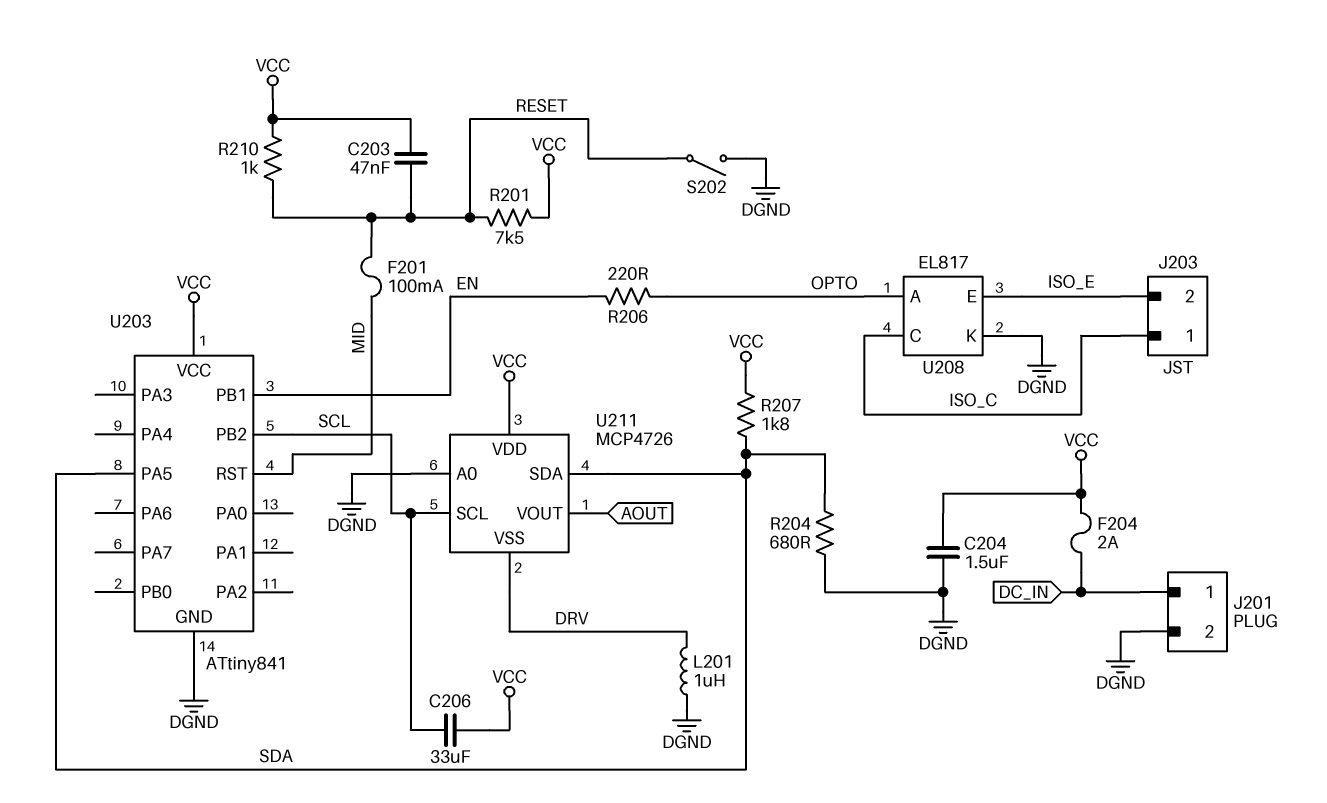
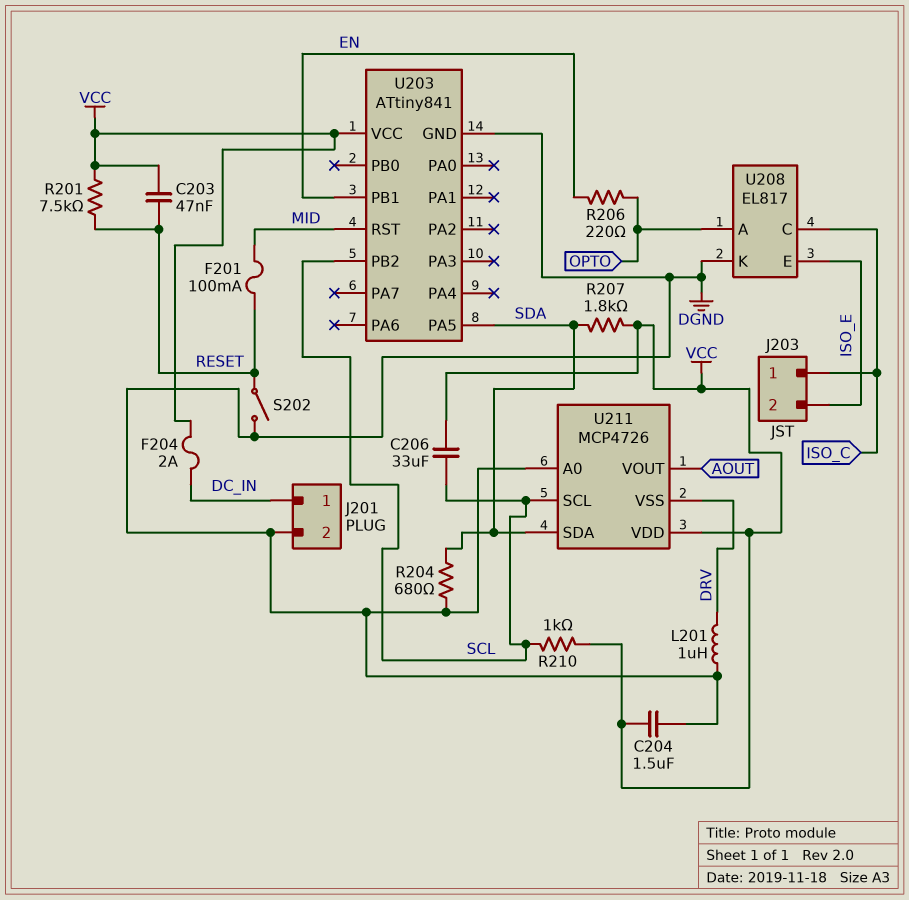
R210: 1k (RESET, VCC) -> 1k (SCL, VCC)

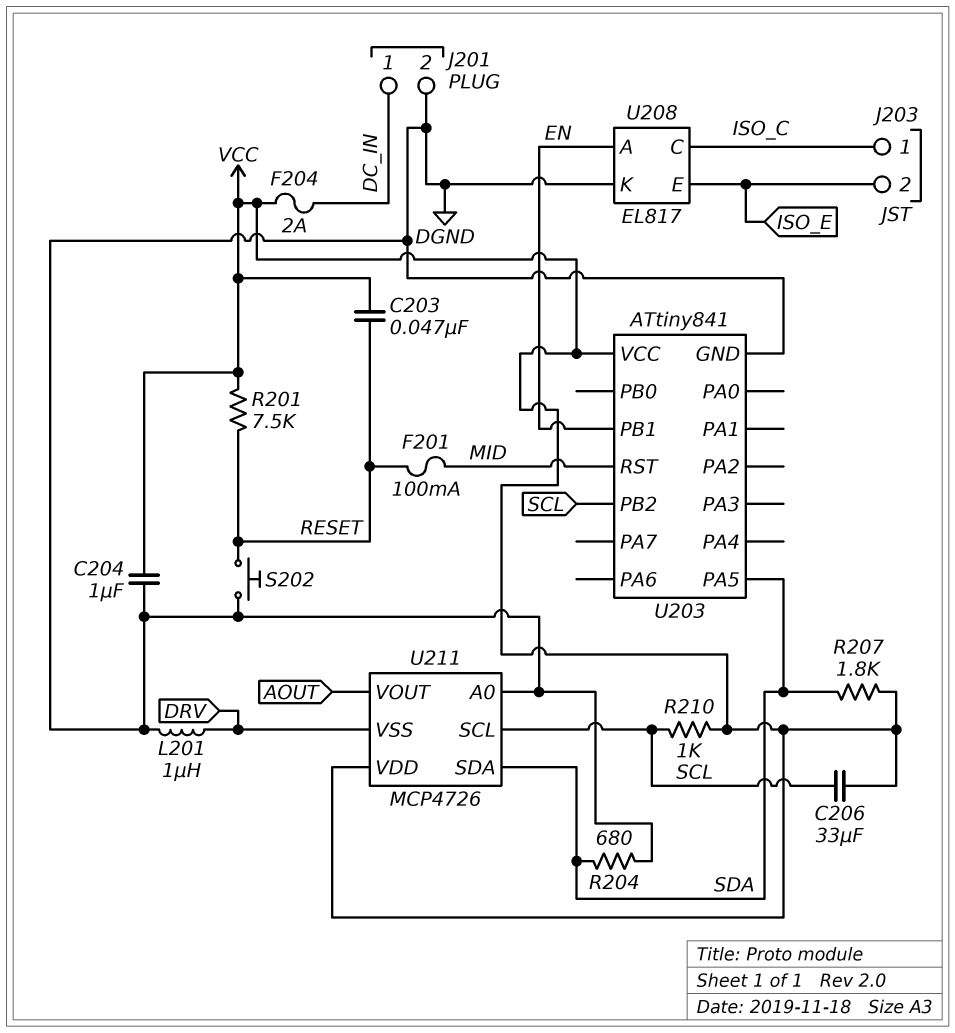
C204: 1.5uF (DGND, VCC) -> 1uF (DGND, VCC)
R206: 220 (EN, OPTO) -> none
S202: switch (DGND, RESET) -> button (DGND, RESET)
U208 pin A: OPTO -> EN

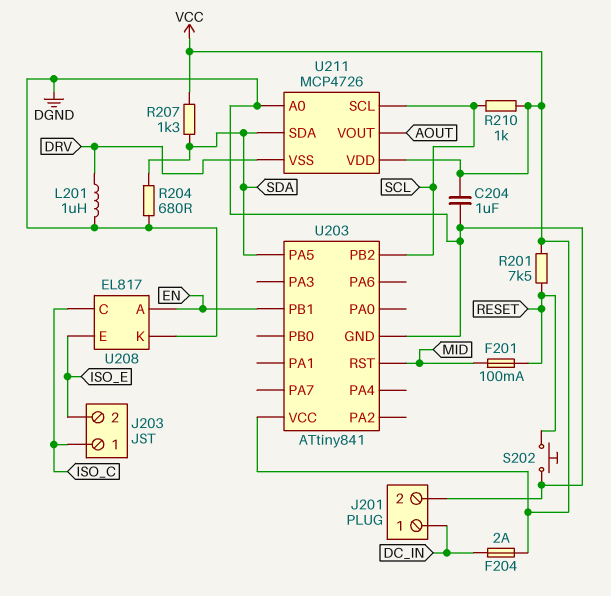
C203: 47nF (RESET, VCC) -> none
C206: 33uF (SCL, VCC) -> none
R207: 1.8k (SDA, VCC) -> 1.3k (SDA, VCC)

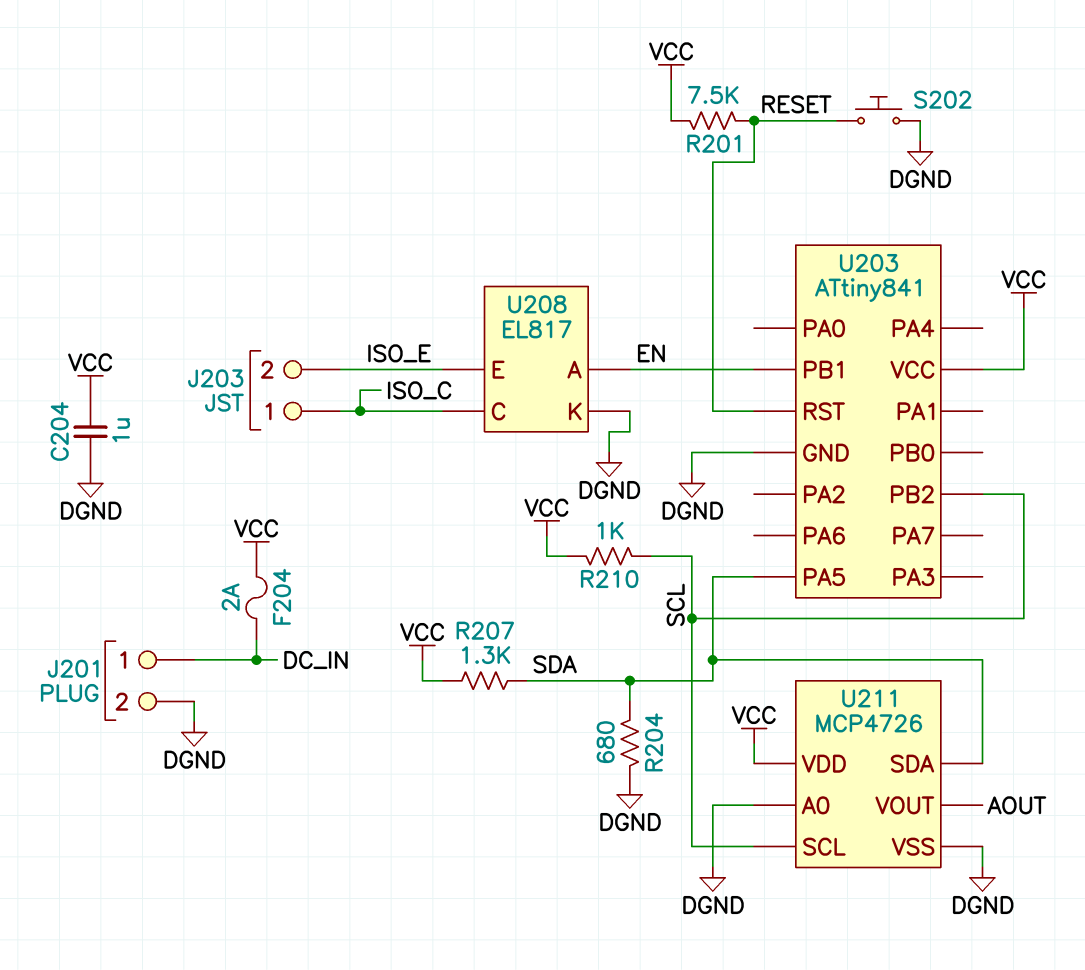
F201: 100mA (MID, RESET) -> none
L201: 1uH (DGND, DRV) -> none
U203 pin RST: MID -> RESET
U211 pin VSS: DRV -> DGND

